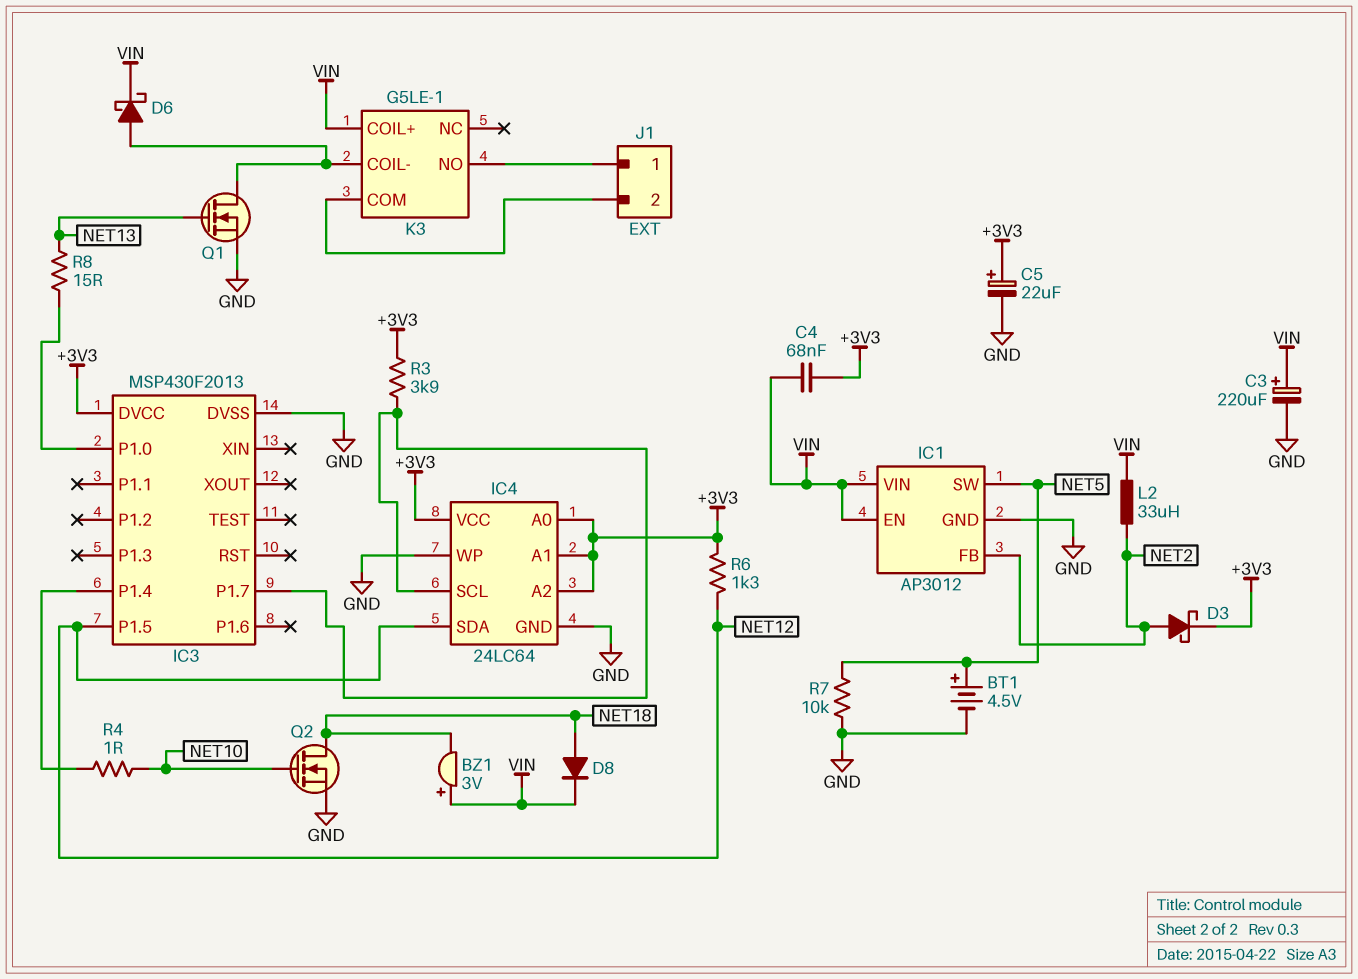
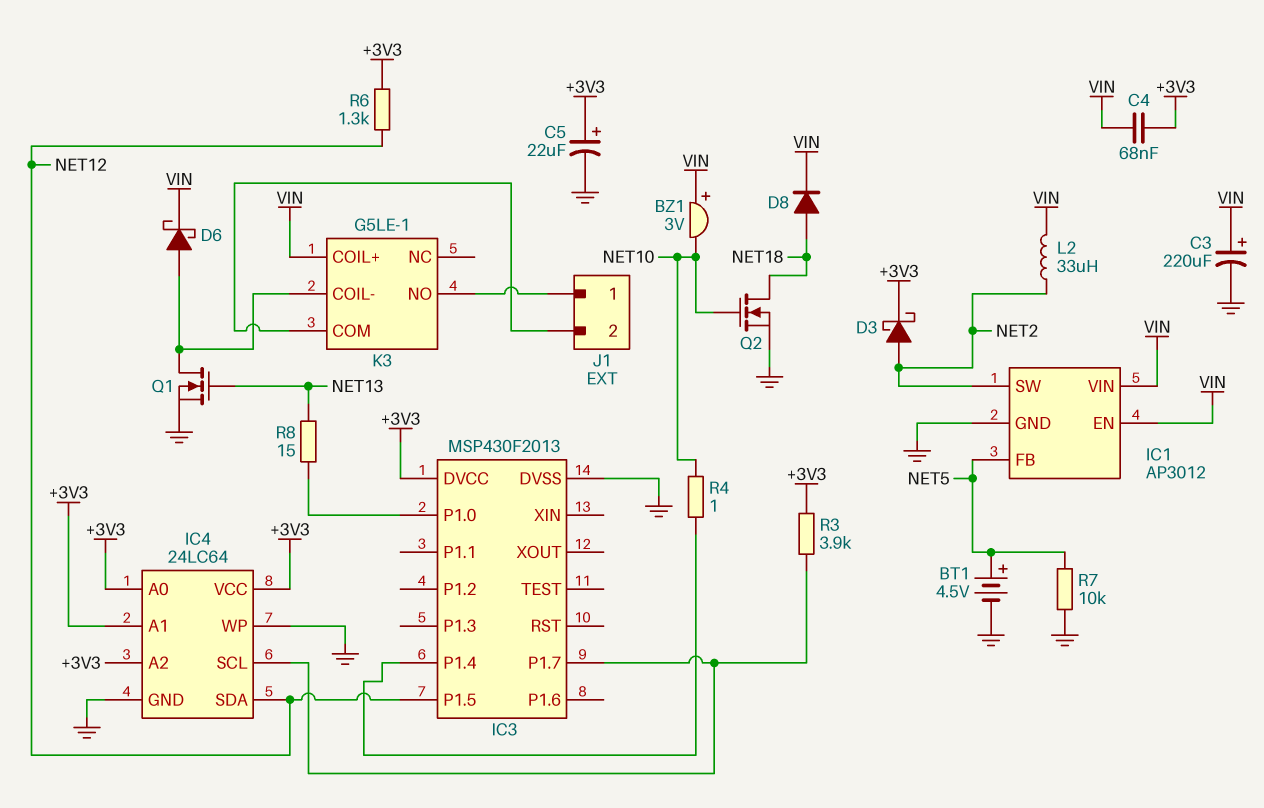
BZ1: buzzer 3V (plus VIN, minus NET18) -> buzzer 3V (plus VIN, minus NET10)
IC1 pin FB: NET2 -> NET5
IC1 pin SW: NET5 -> NET2

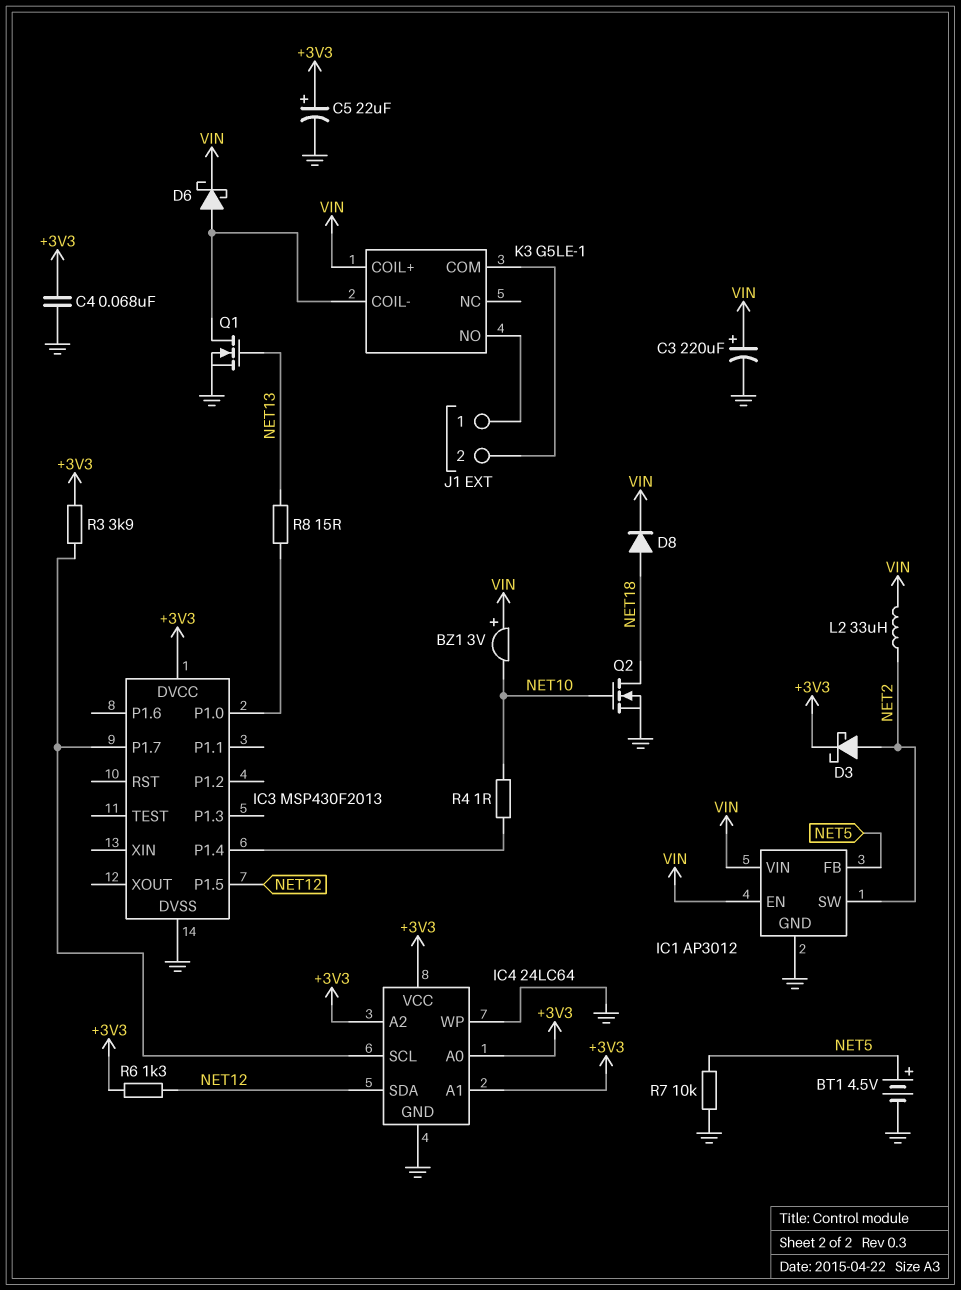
C4: 68nF (+3V3, VIN) -> 68nF (+3V3, GND)

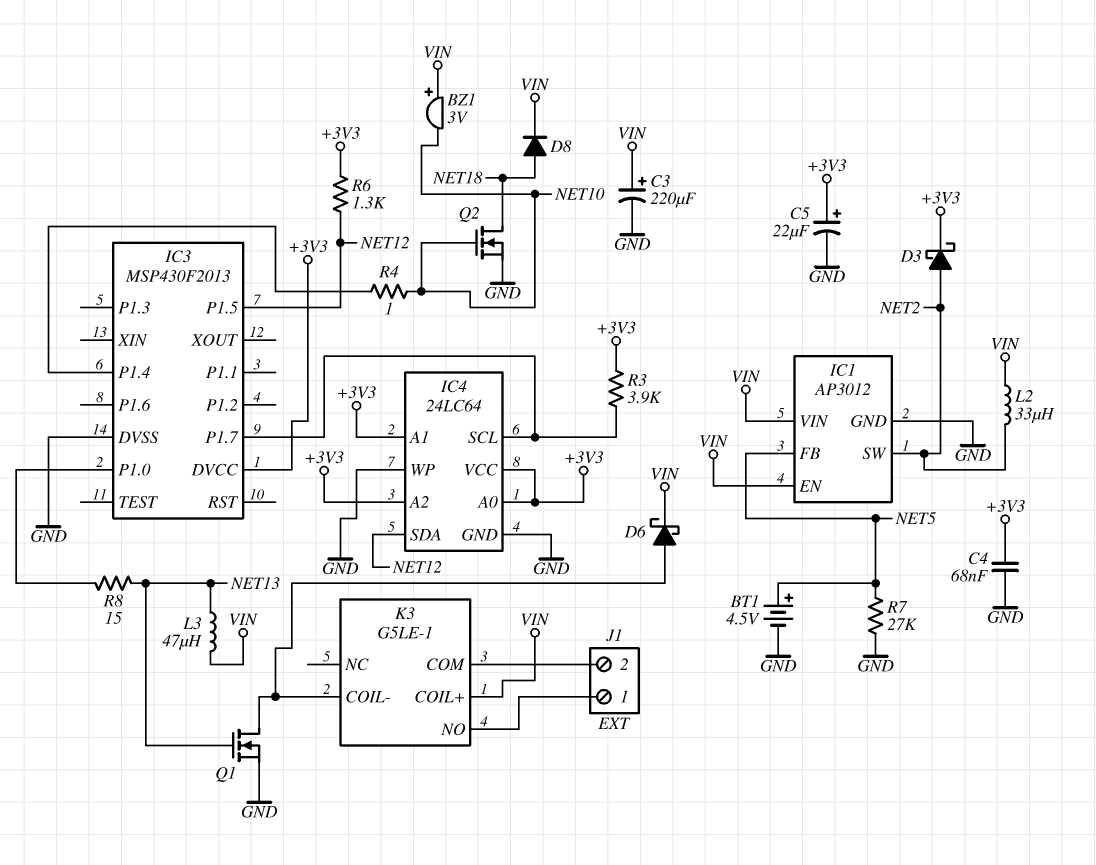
L3: none -> 47uH (NET13, VIN)
R7: 10k (GND, NET5) -> 27k (GND, NET5)

